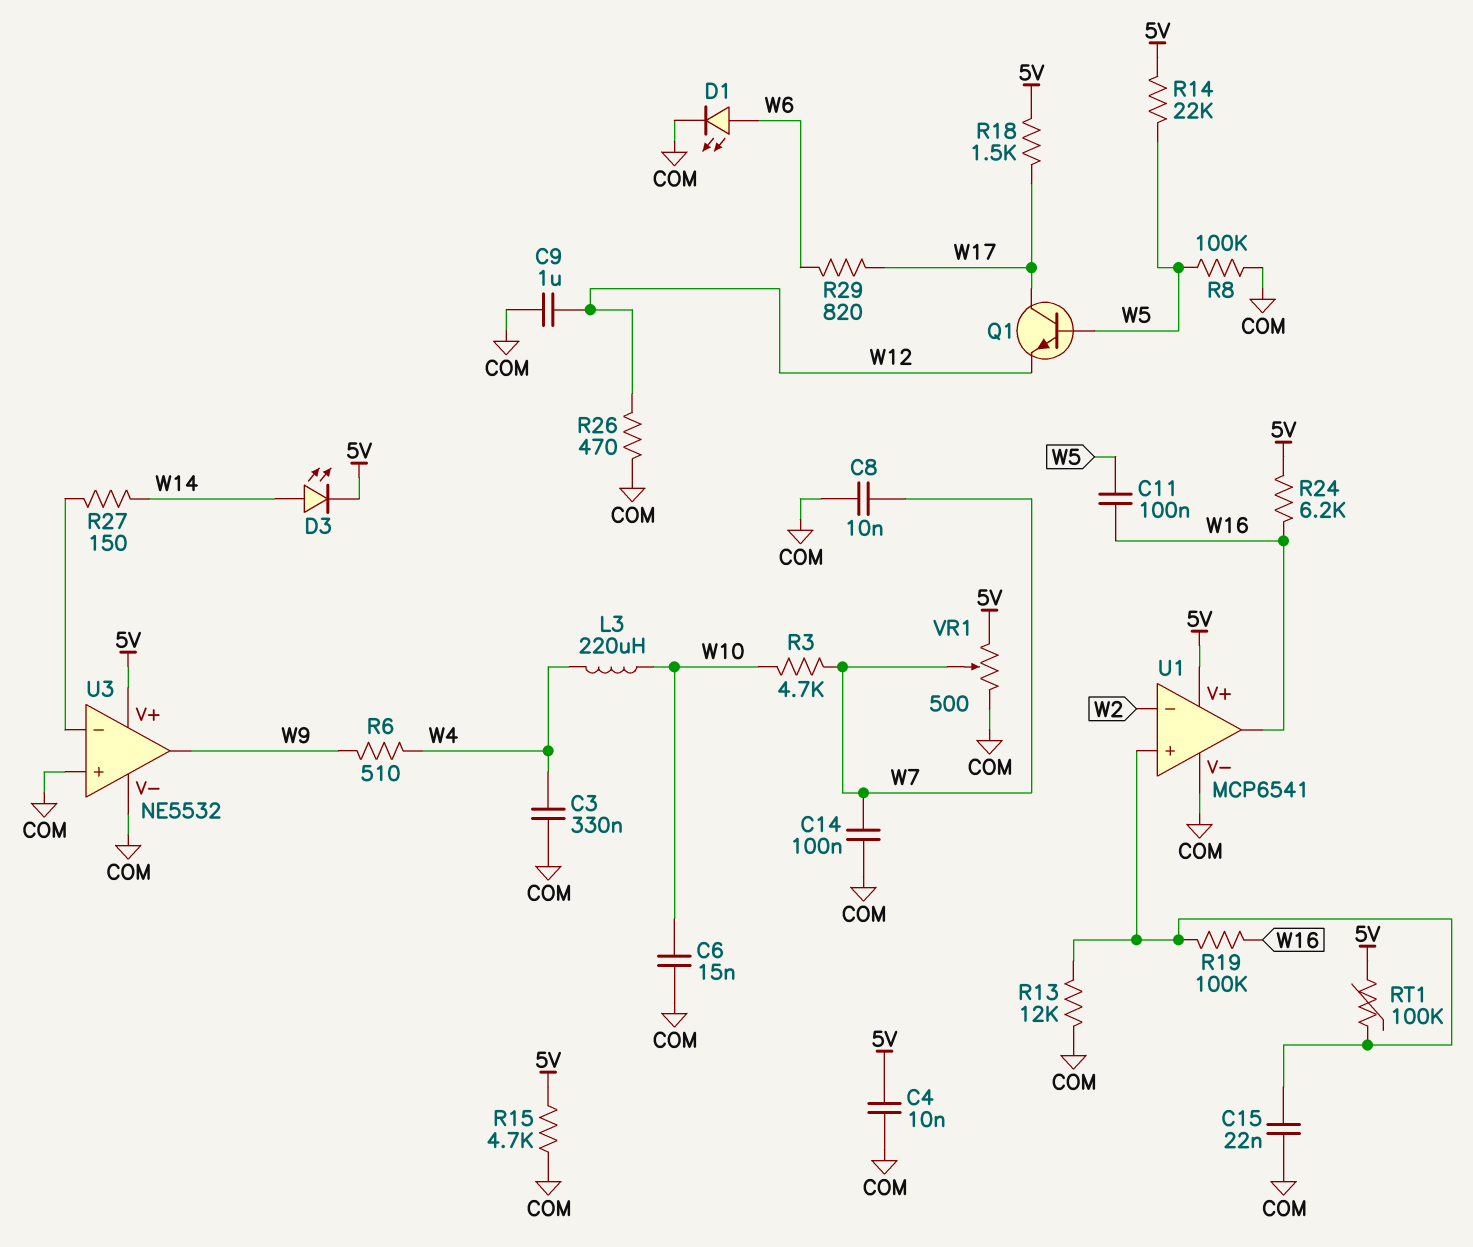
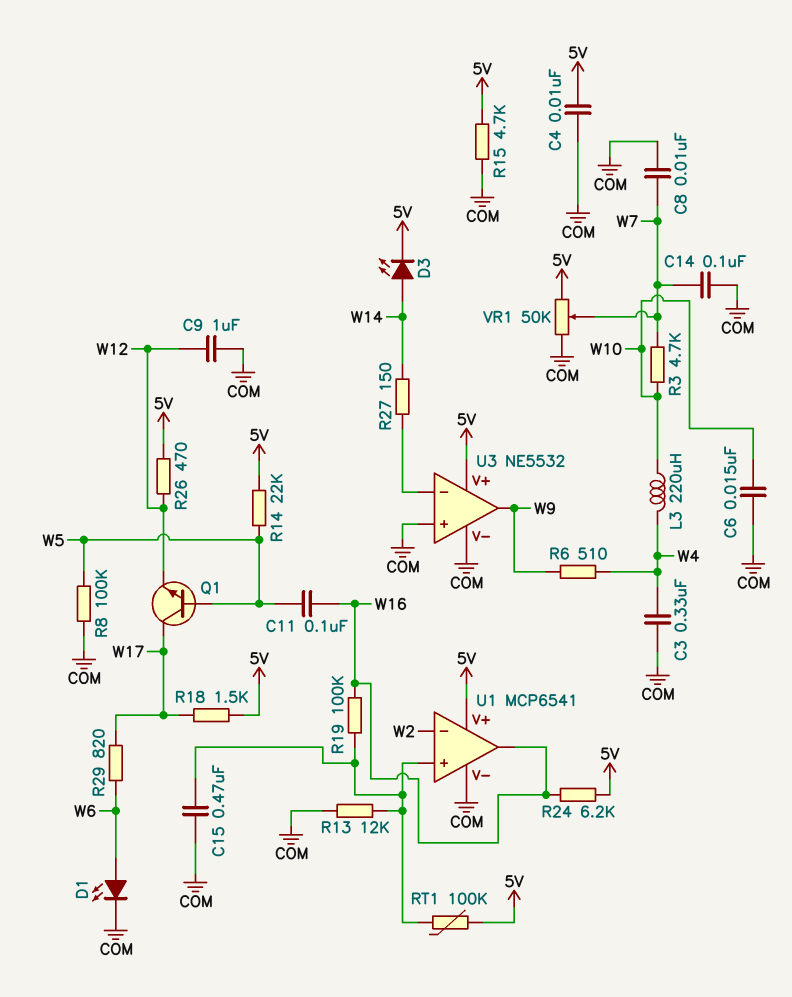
C15: 22nF (COM, U1/in+) -> 470nF (COM, U1/in+)
R26: 470 (COM, W12) -> 470 (5V, W12)
VR1: 500 (5V, COM, wiper W7) -> 50k (5V, COM, wiper W7)

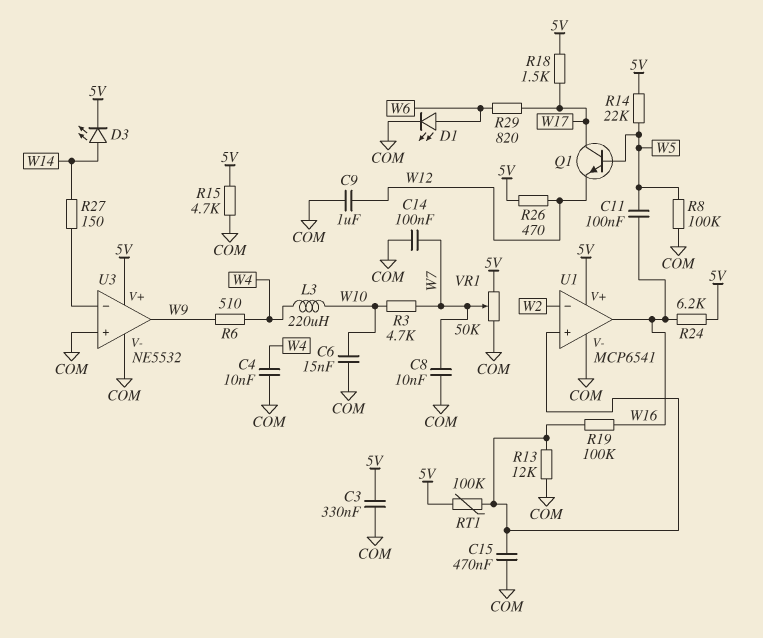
C3: 330nF (COM, W4) -> 330nF (5V, COM)
C4: 10nF (5V, COM) -> 10nF (COM, W4)

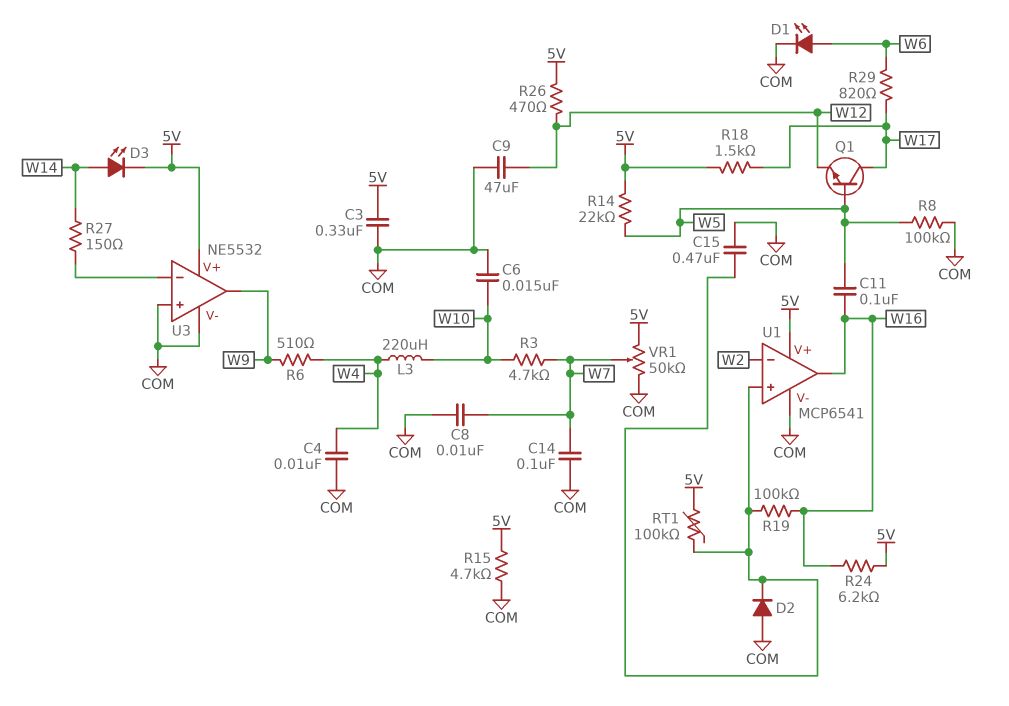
C9: 1uF (COM, W12) -> 47uF (COM, W12)
D2: none -> diode (A COM, K U1/in+)
R13: 12k (COM, U1/in+) -> none

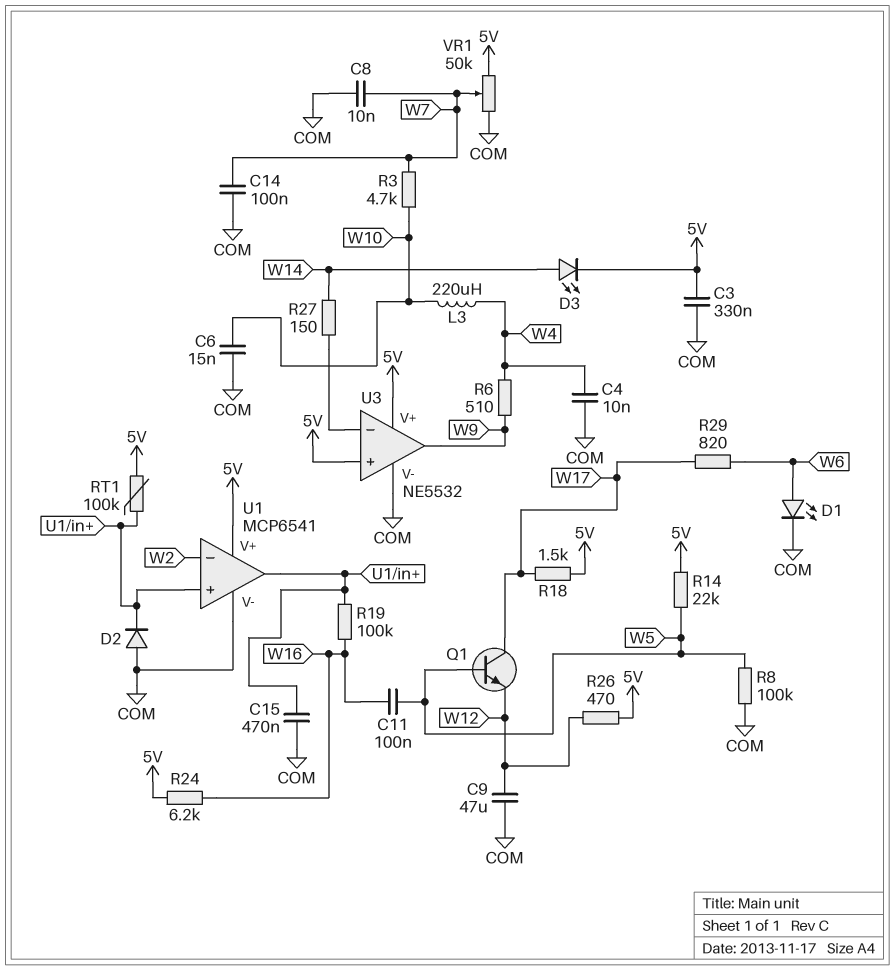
R15: 4.7k (5V, COM) -> none
U1 pin out: W16 -> U1/in+
U3 pin in+: COM -> 5V

